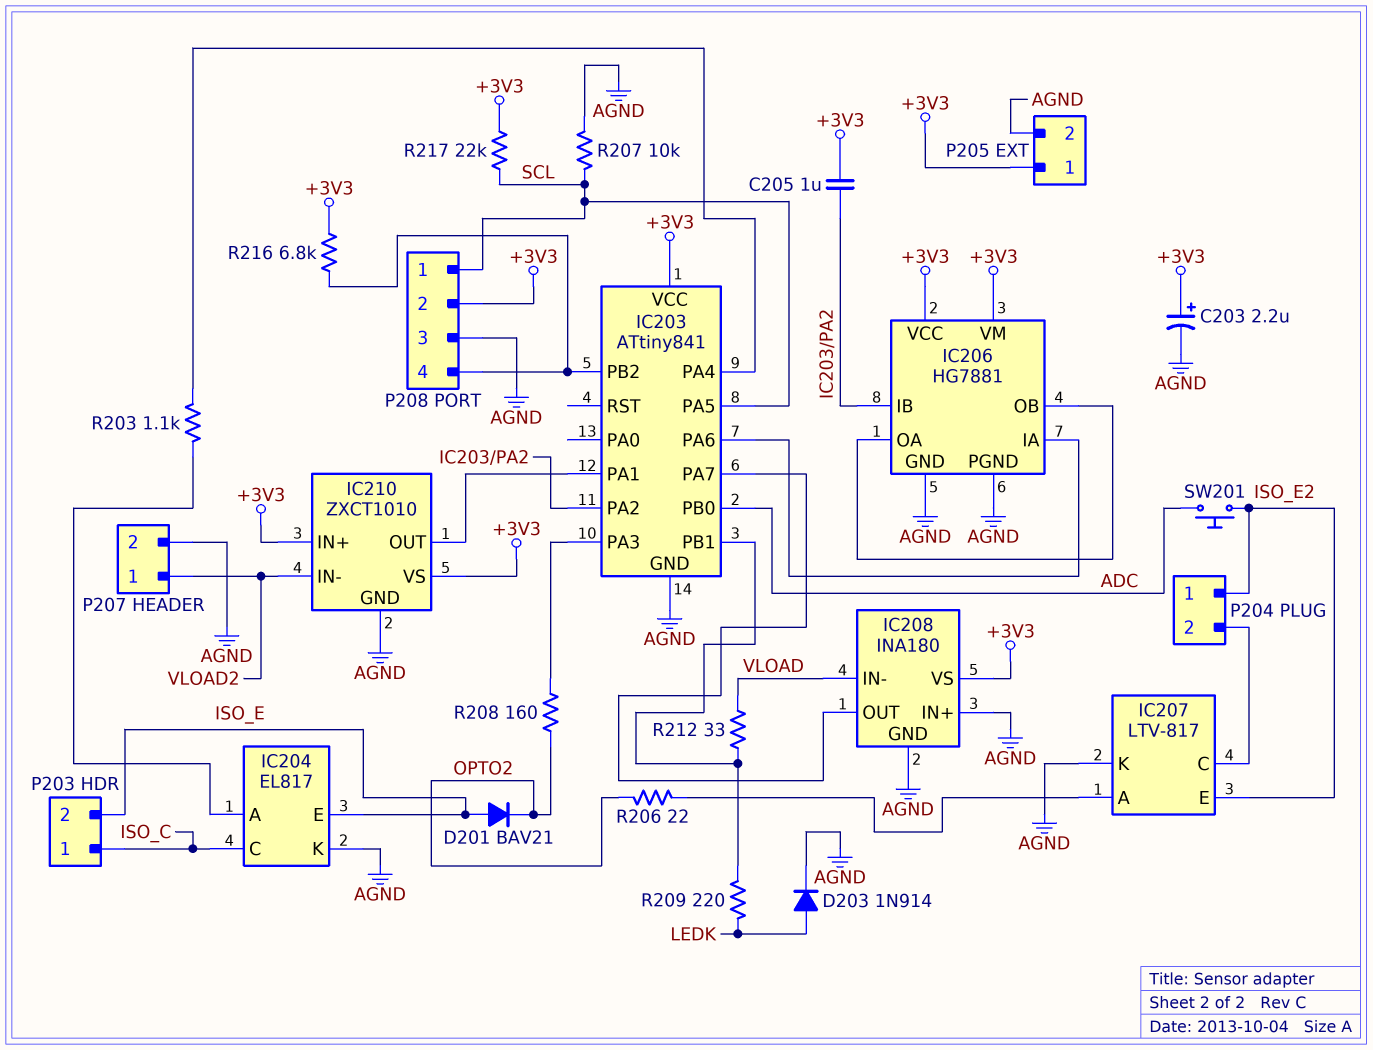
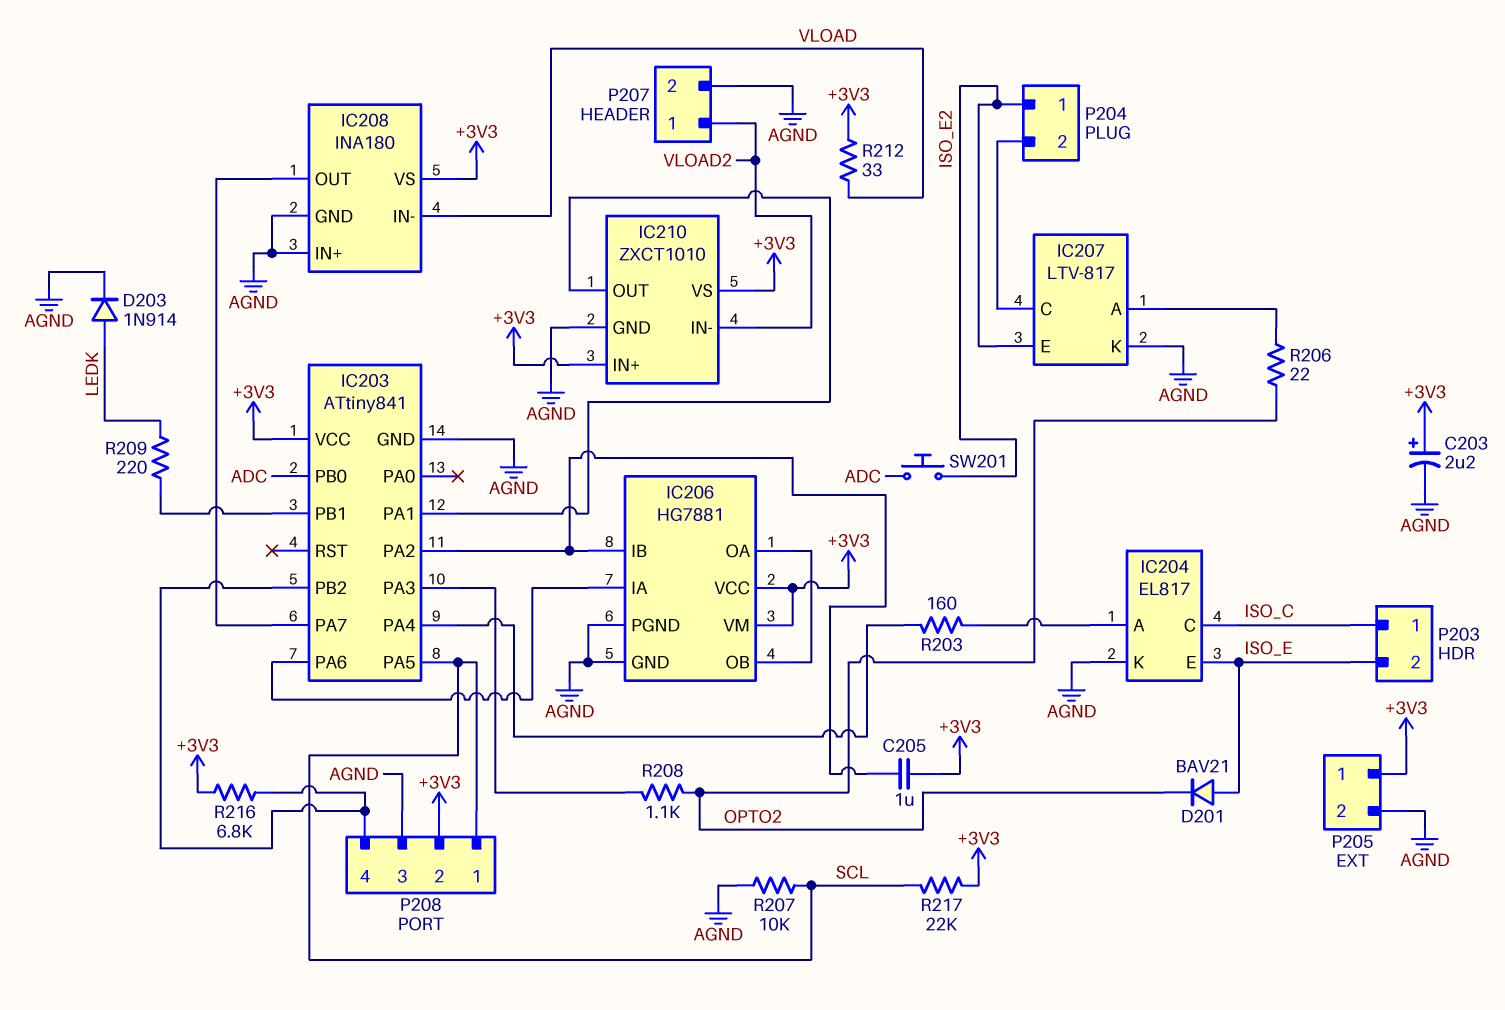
R203: 1.1k (IC203/PA4, IC204/A) -> 160 (IC203/PA4, IC204/A)
R208: 160 (IC203/PA3, OPTO2) -> 1.1k (IC203/PA3, OPTO2)
R212: 33 (IC203/PB1, VLOAD) -> 33 (+3V3, VLOAD)

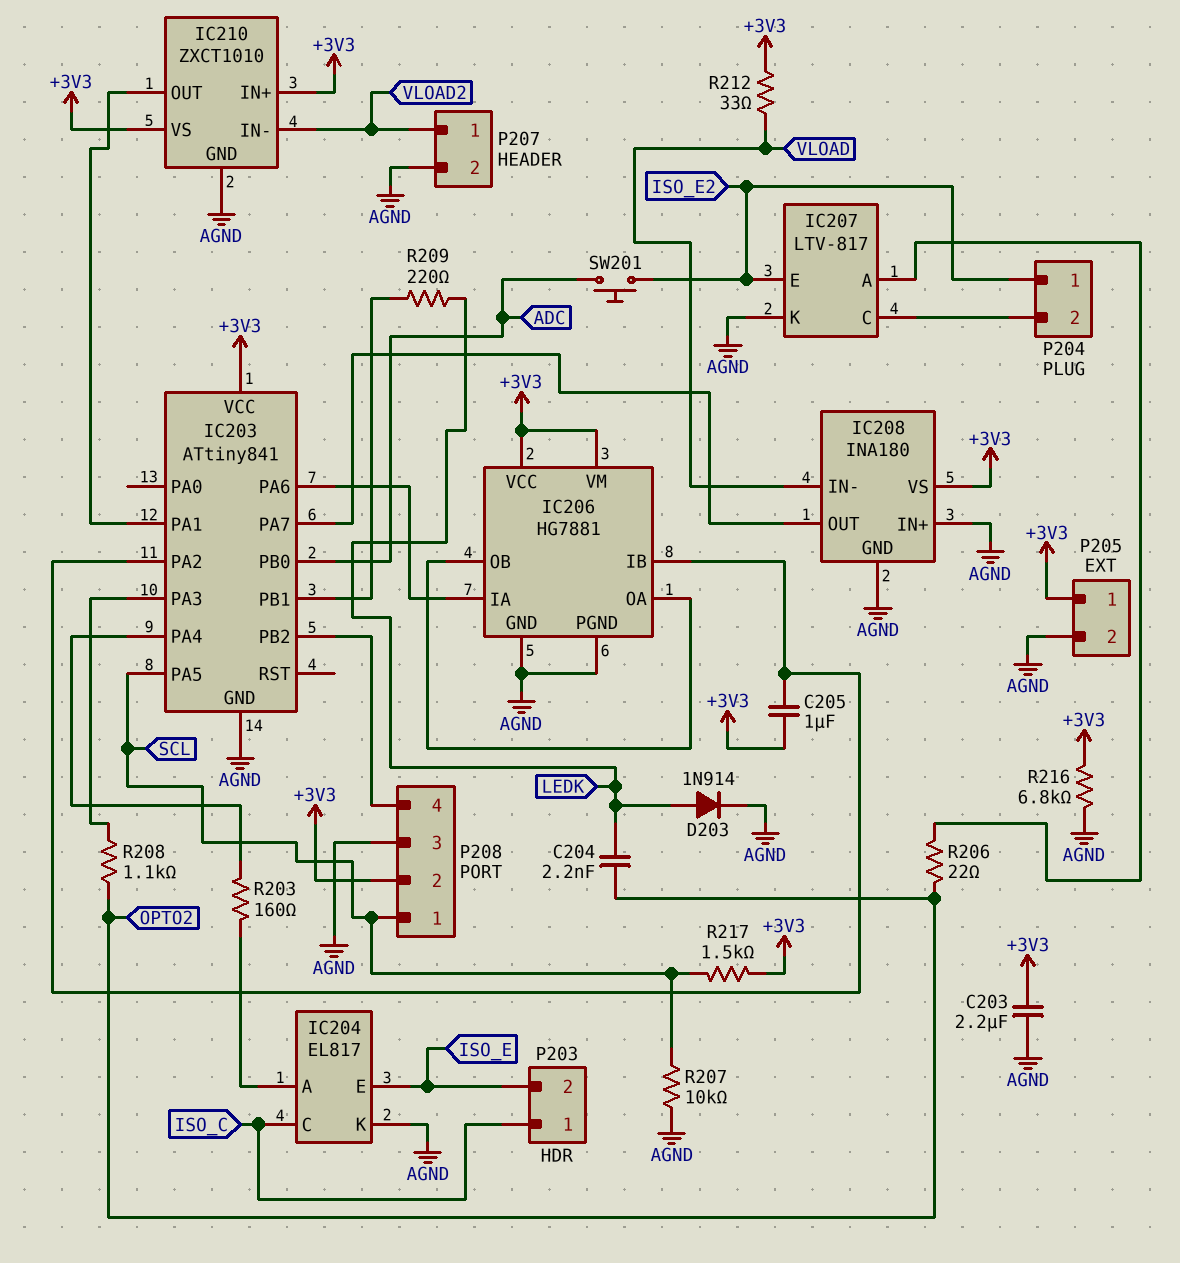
C203: 2.2uF (plus +3V3, minus AGND) -> 2.2uF (+3V3, AGND)
C204: none -> 2.2nF (LEDK, OPTO2)
D201: diode BAV21 (A ISO_E, K OPTO2) -> none
R216: 6.8k (+3V3, IC203/PB2) -> 6.8k (+3V3, AGND)
R217: 22k (+3V3, SCL) -> 1.5k (+3V3, SCL)

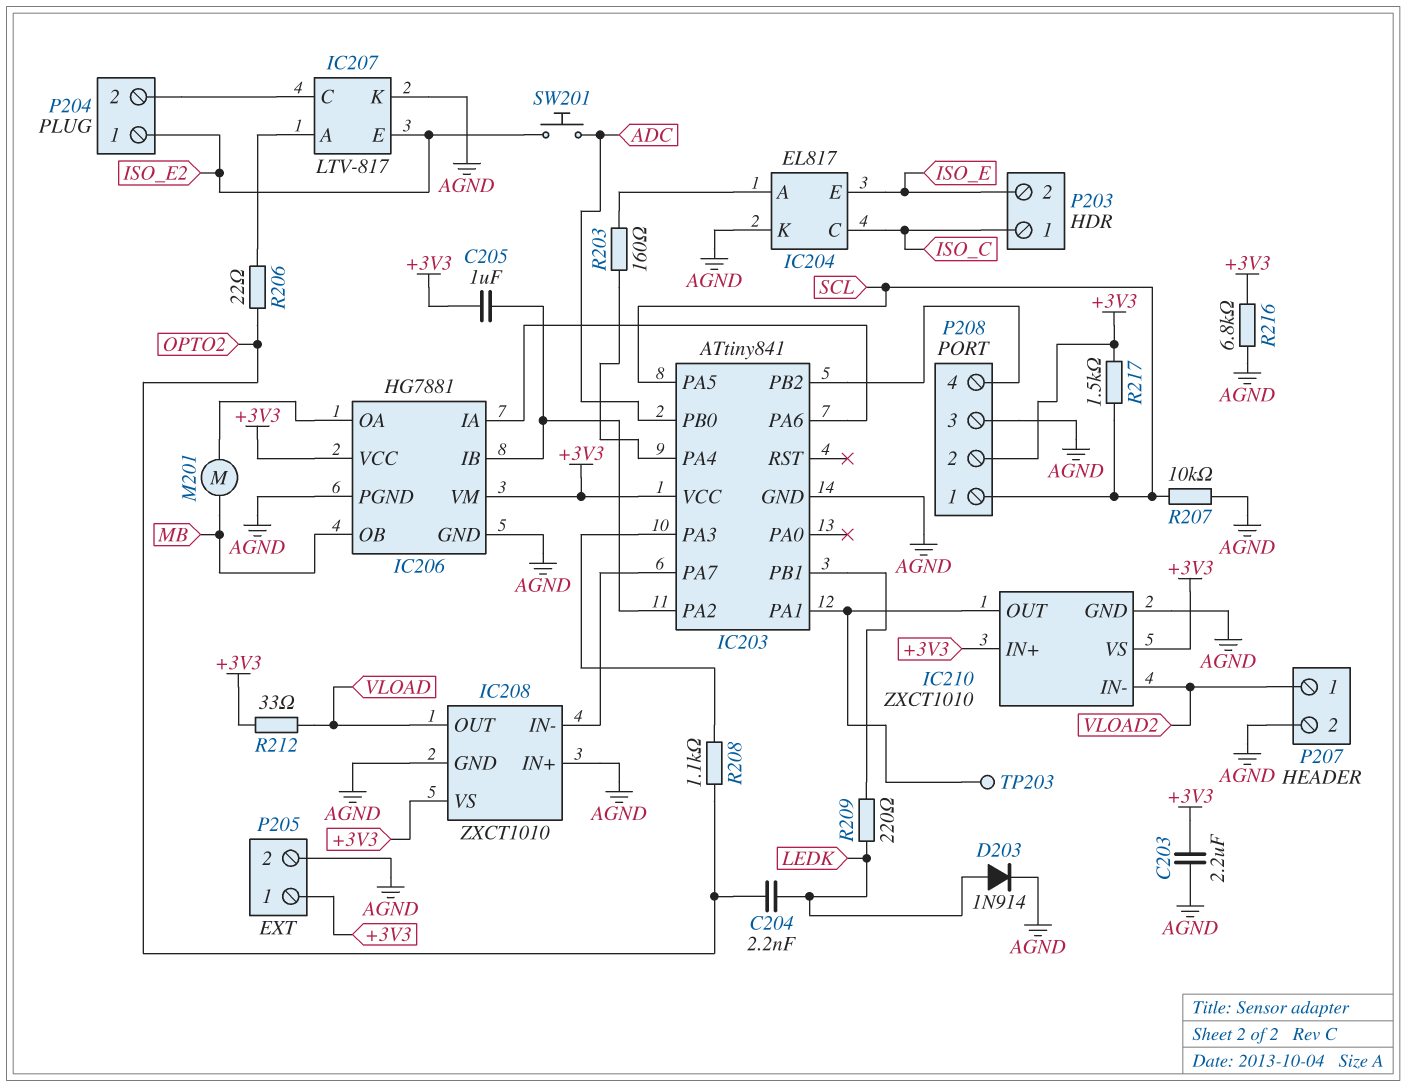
IC206 pin OB: IC206/OA -> MB
IC208: INA180 -> ZXCT1010
IC208 pin IN-: VLOAD -> IC203/PA7
IC208 pin OUT: IC203/PA7 -> VLOAD
M201: none -> motor (IC206/OA, MB)
TP203: none -> test point (IC203/PA1)

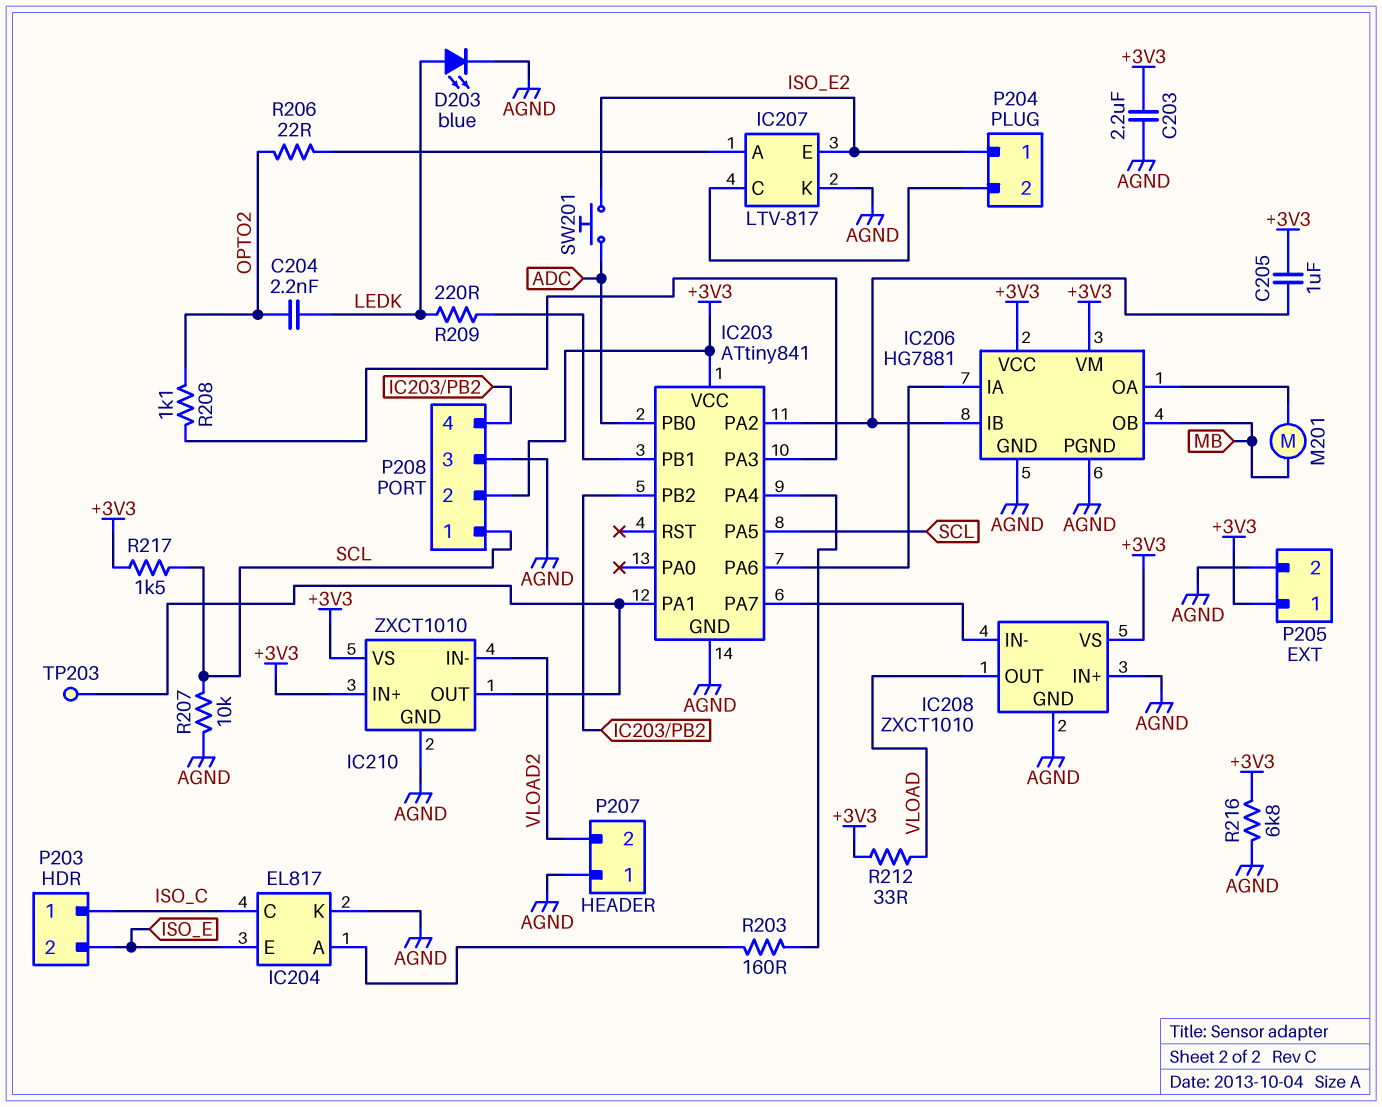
D203: diode 1N914 (A LEDK, K AGND) -> LED blue (A LEDK, K AGND)
P207 pin 1: VLOAD2 -> AGND
P207 pin 2: AGND -> VLOAD2

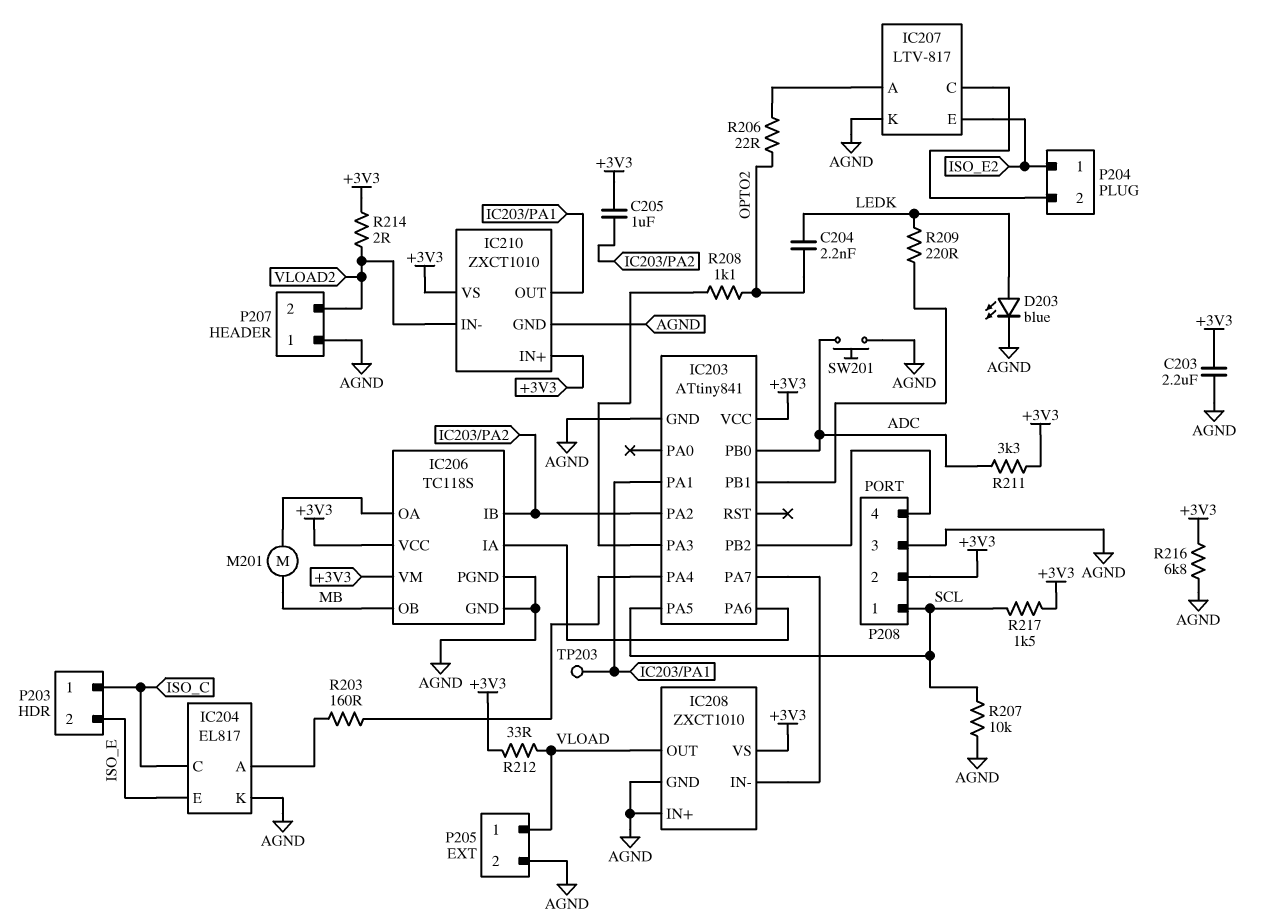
IC206: HG7881 -> TC118S
P205 pin 1: +3V3 -> VLOAD
R211: none -> 3.3k (+3V3, ADC)
R214: none -> 2 (+3V3, VLOAD2)
SW201: button (ADC, ISO_E2) -> button (ADC, AGND)

